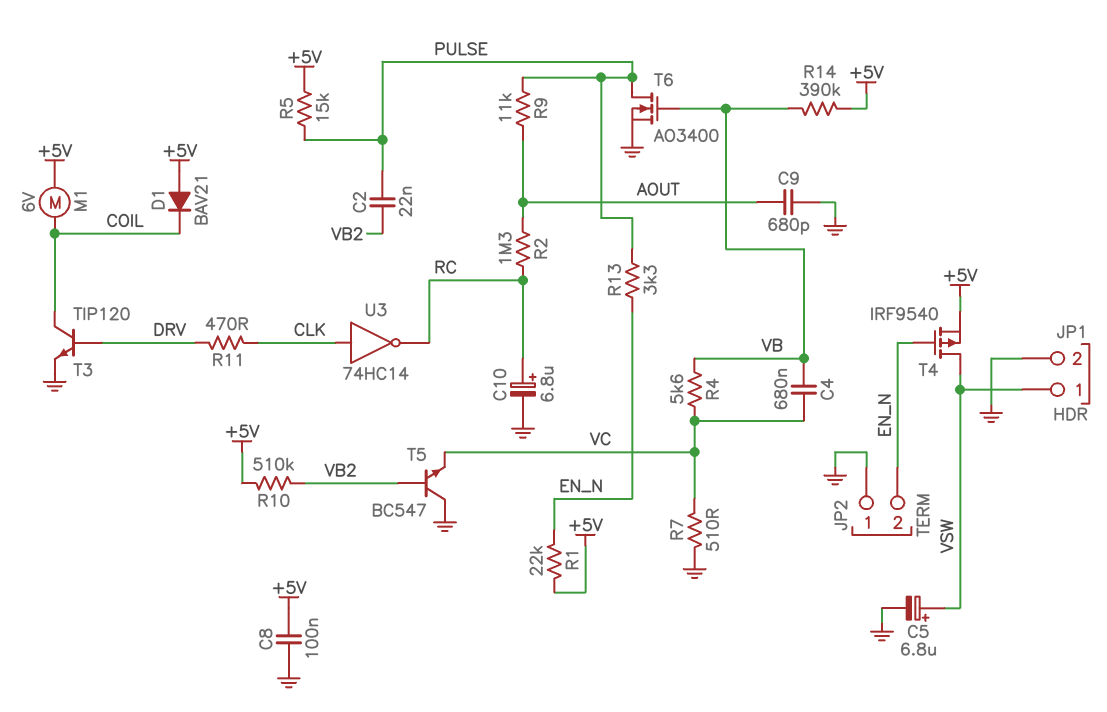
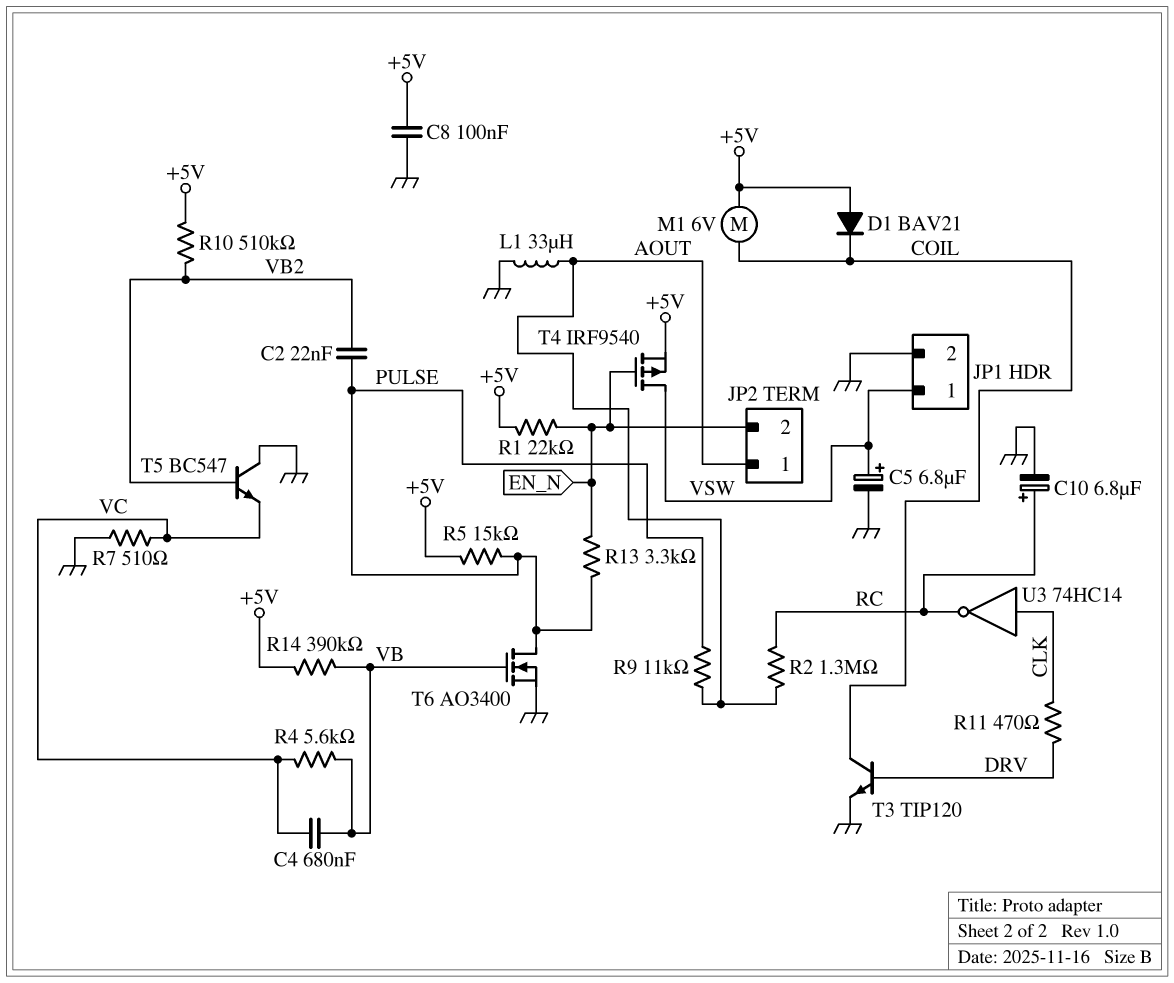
C9: 680pF (AOUT, GND) -> none
JP2 pin 1: GND -> AOUT
L1: none -> 33uH (AOUT, GND)

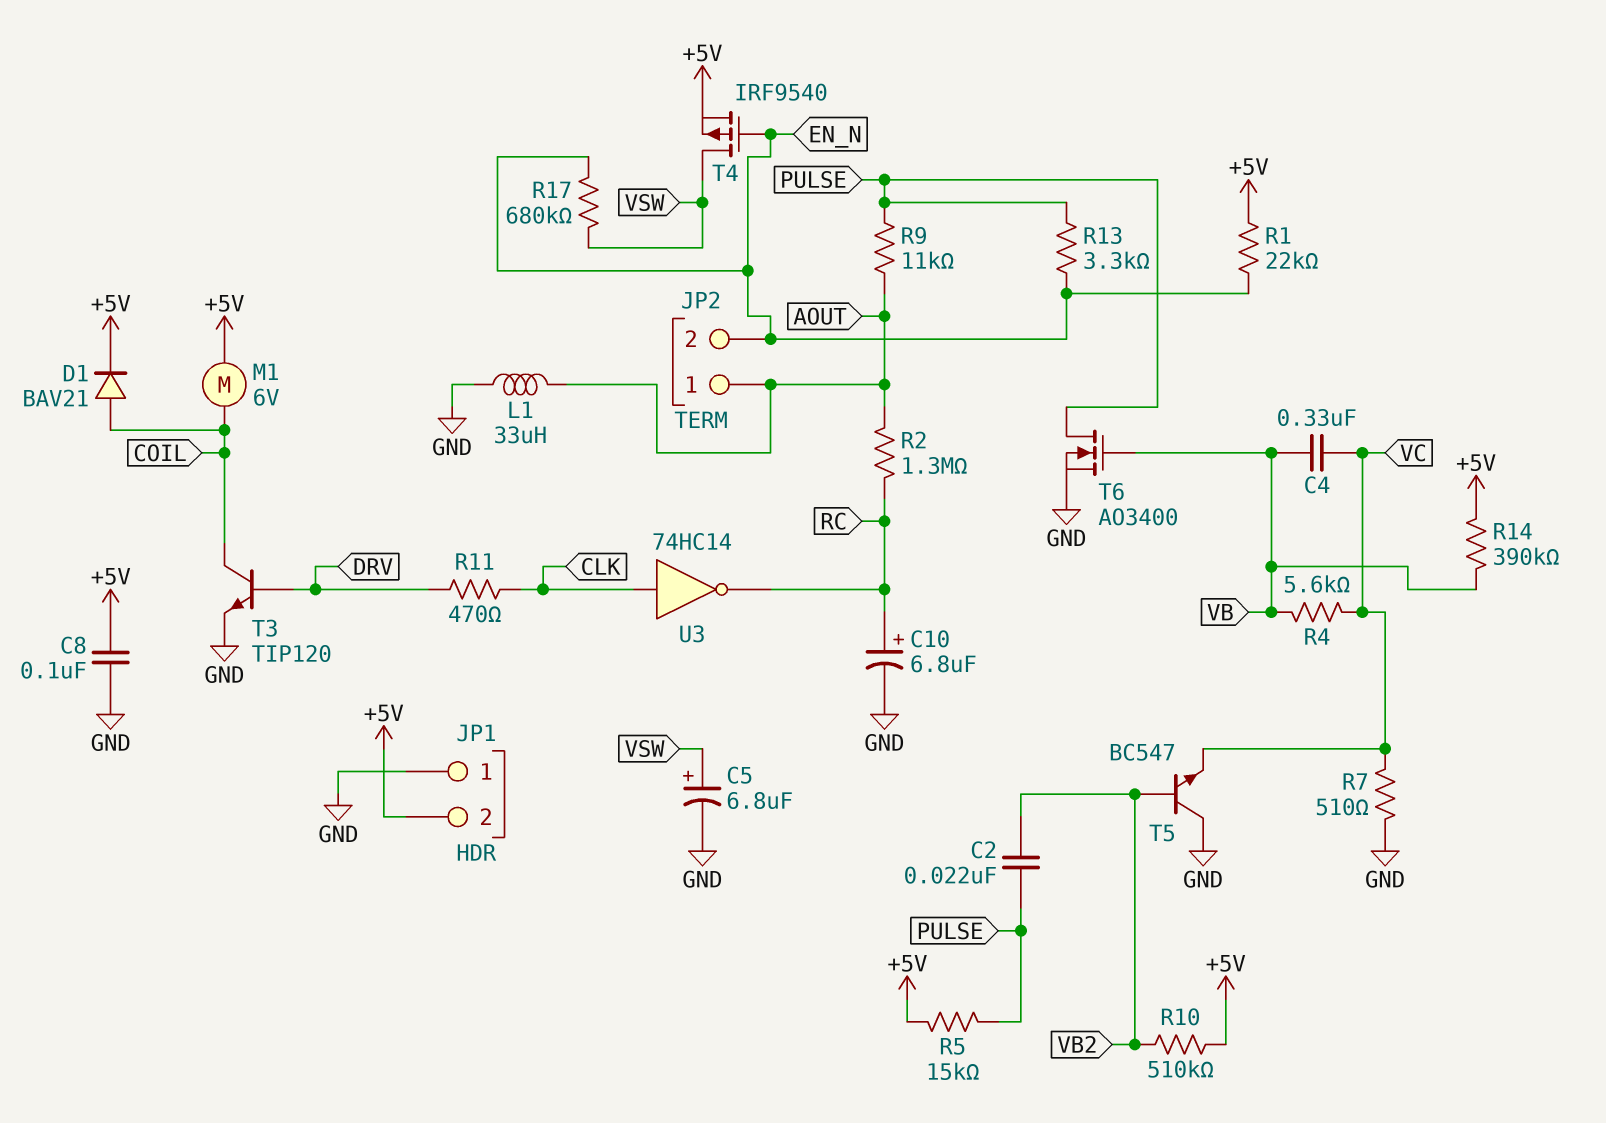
C4: 680nF (VB, VC) -> 330nF (VB, VC)
D1: diode BAV21 (A +5V, K COIL) -> diode BAV21 (A COIL, K +5V)
JP1 pin 1: VSW -> GND
JP1 pin 2: GND -> +5V
R17: none -> 680k (EN_N, VSW)

